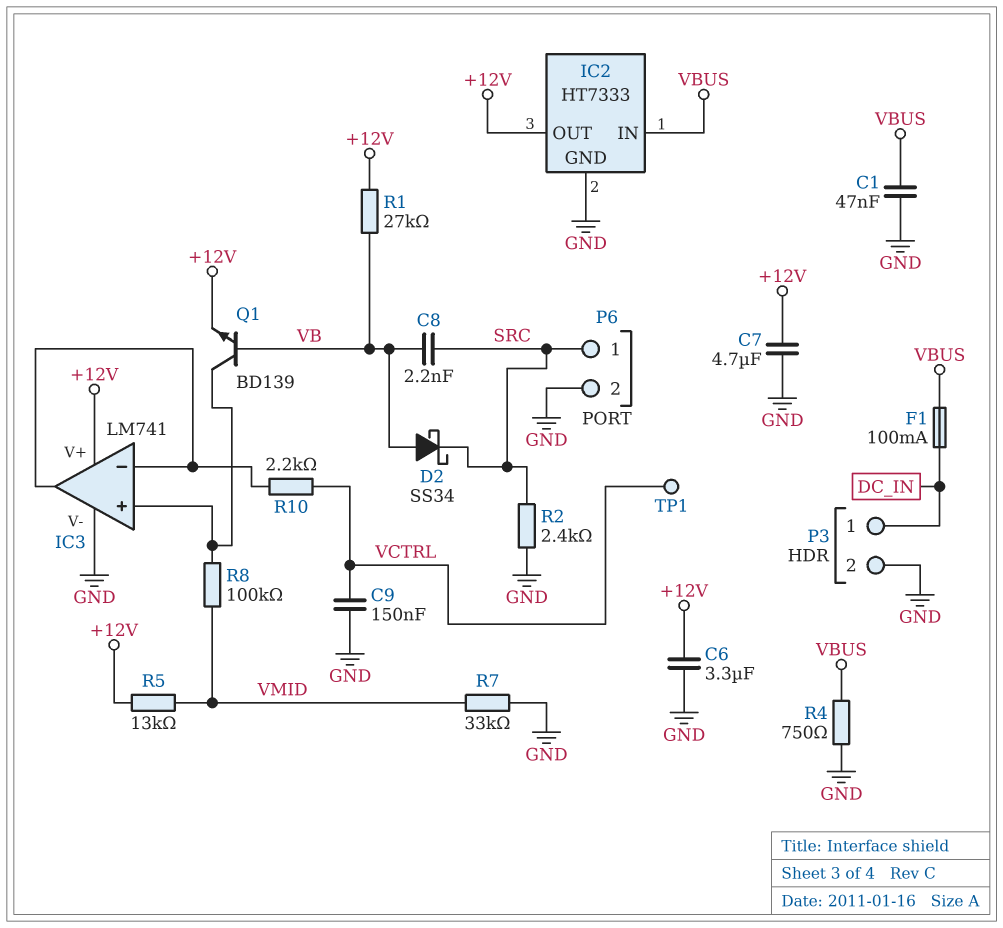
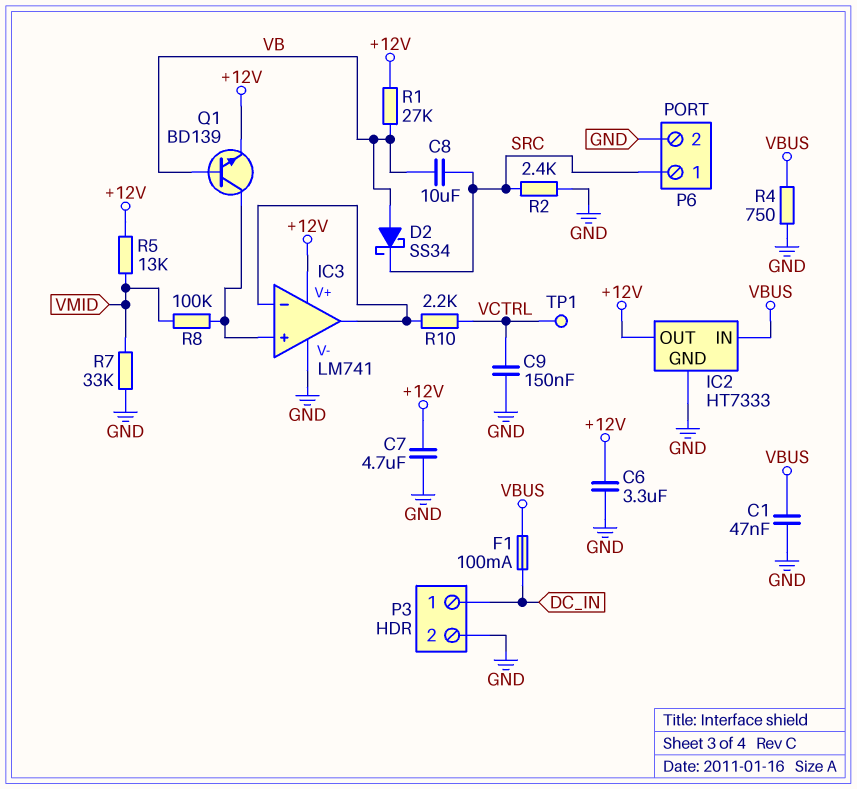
C8: 2.2nF (SRC, VB) -> 10uF (SRC, VB)

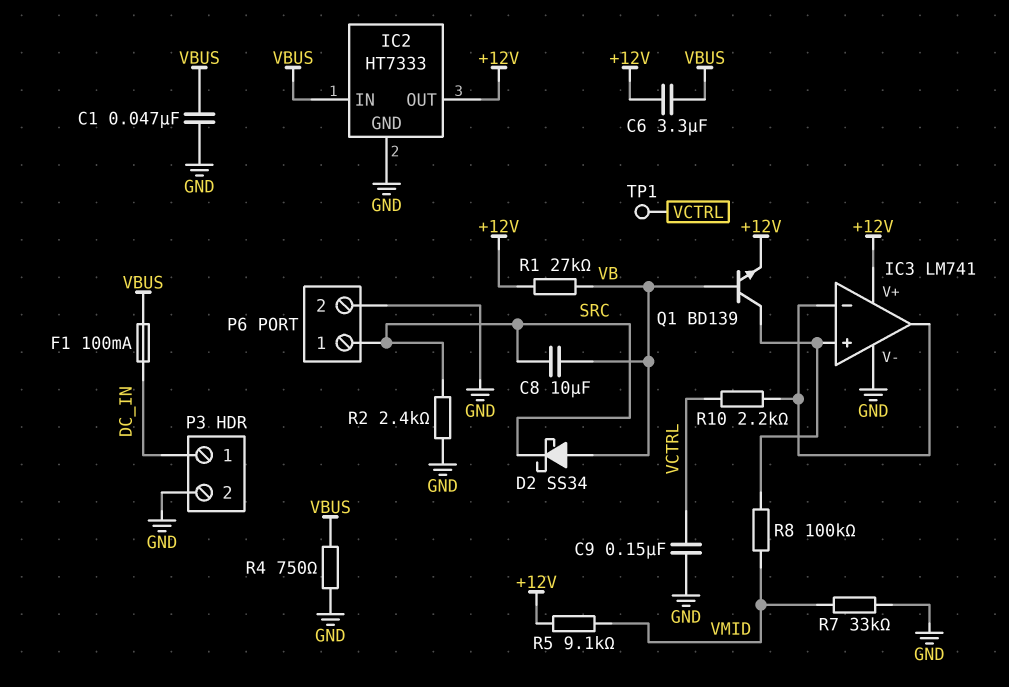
C6: 3.3uF (+12V, GND) -> 3.3uF (+12V, VBUS)
C7: 4.7uF (+12V, GND) -> none
R5: 13k (+12V, VMID) -> 9.1k (+12V, VMID)

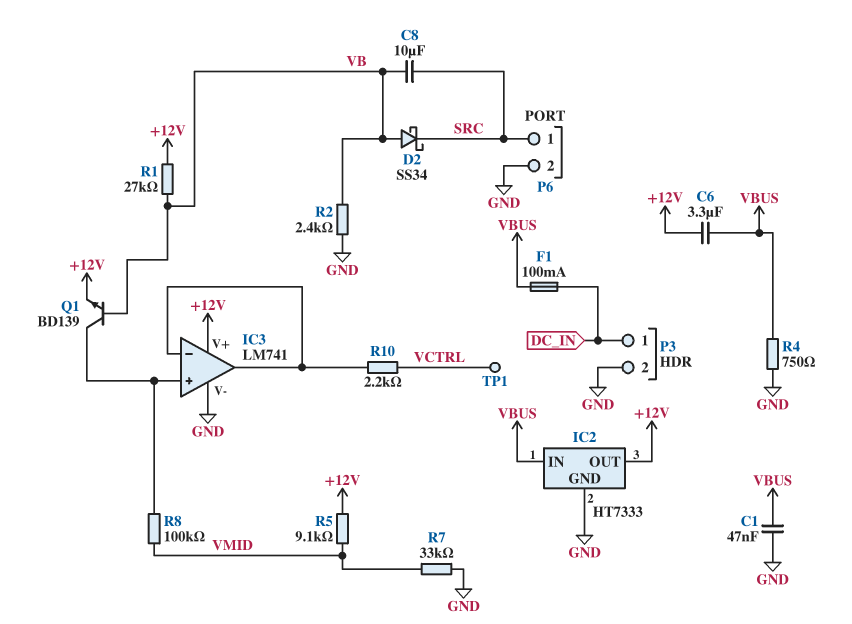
C9: 150nF (GND, VCTRL) -> none
R2: 2.4k (GND, SRC) -> 2.4k (GND, VB)

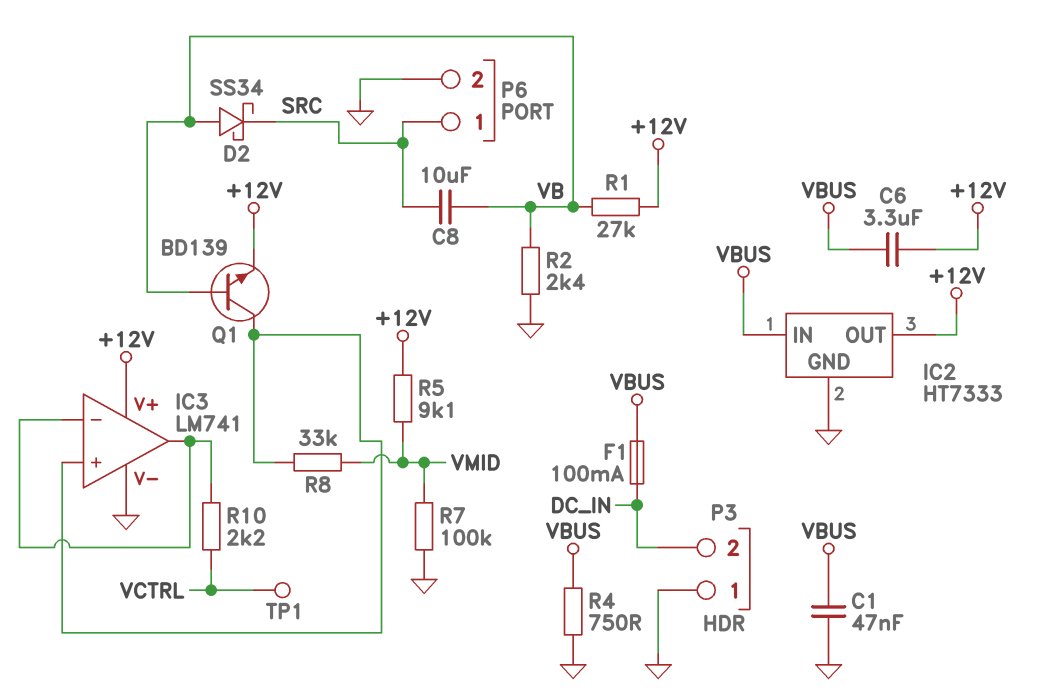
P3 pin 1: DC_IN -> GND
P3 pin 2: GND -> DC_IN
R7: 33k (GND, VMID) -> 100k (GND, VMID)
R8: 100k (IC3/in+, VMID) -> 33k (IC3/in+, VMID)

